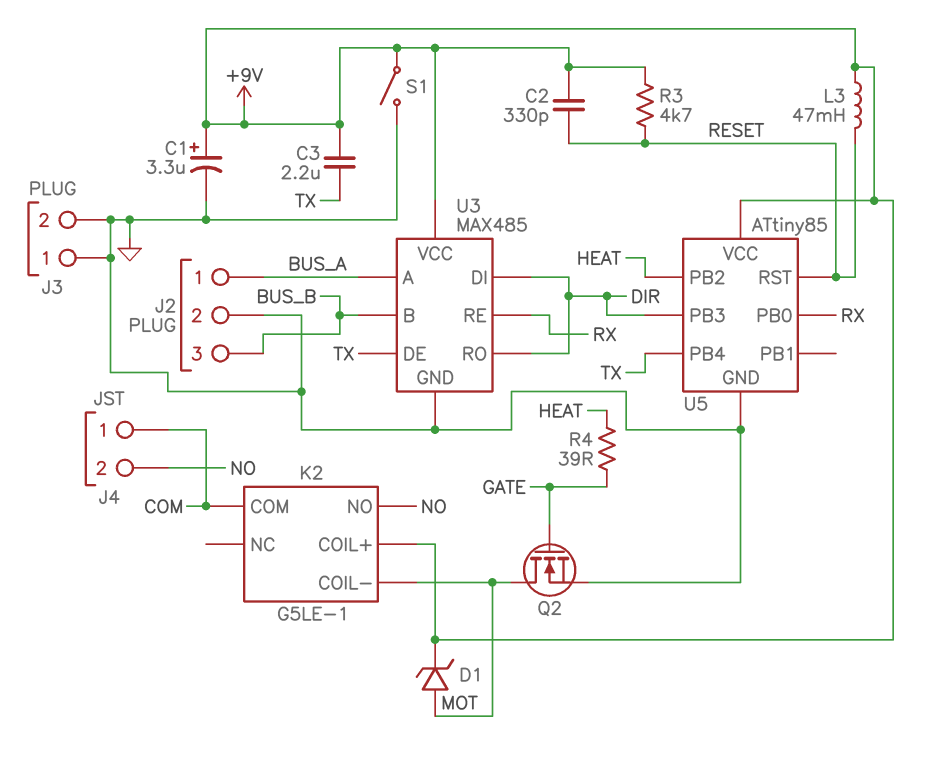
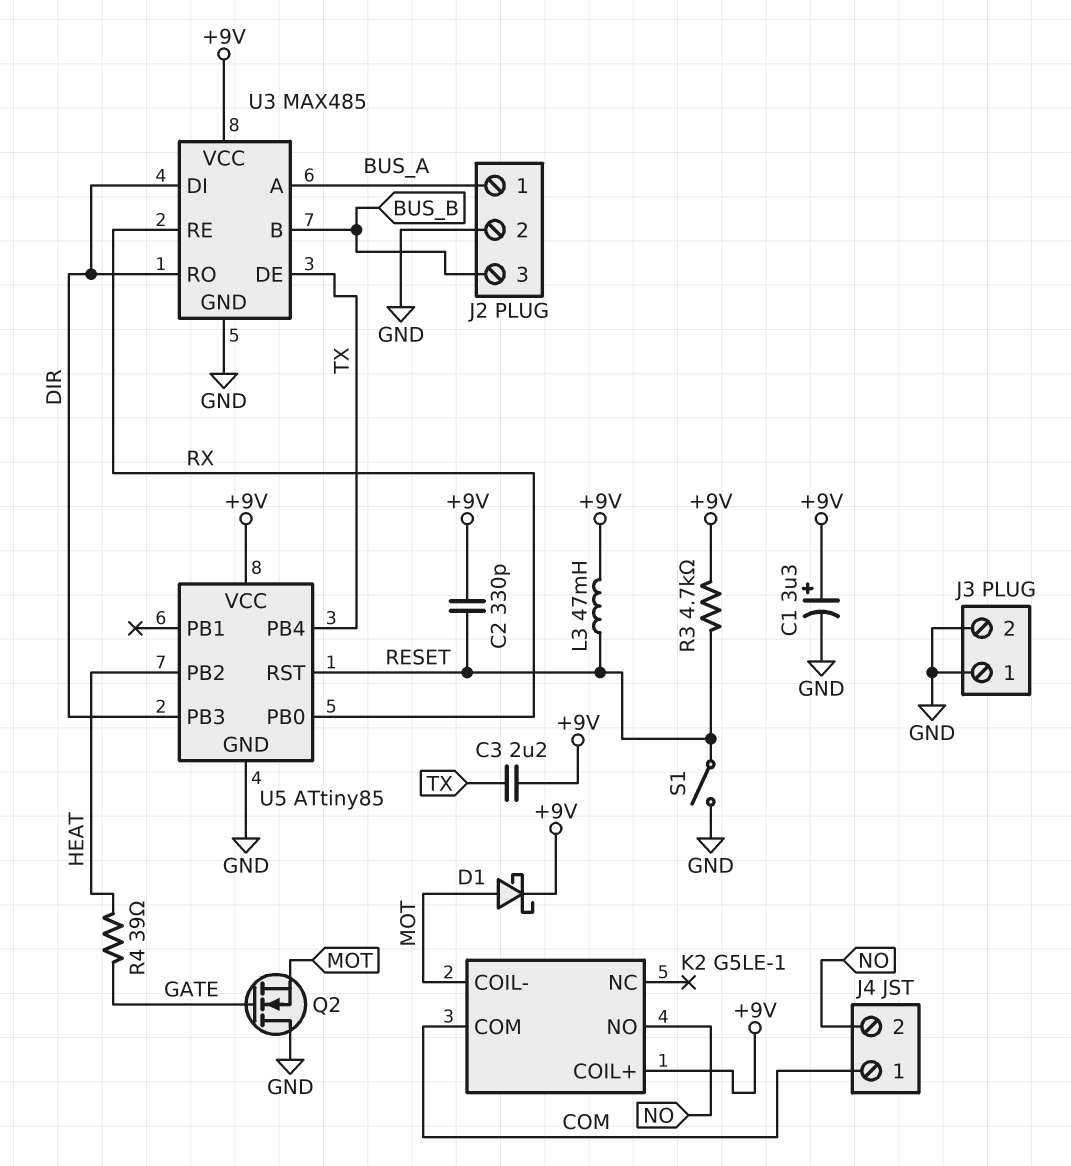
D1: zener (A MOT, K +9V) -> schottky (A MOT, K +9V)
Q2: NMOS (G GATE, D MOT, S GND) -> NMOS (G GATE, D GND, S MOT)
S1: switch (+9V, GND) -> switch (GND, RESET)

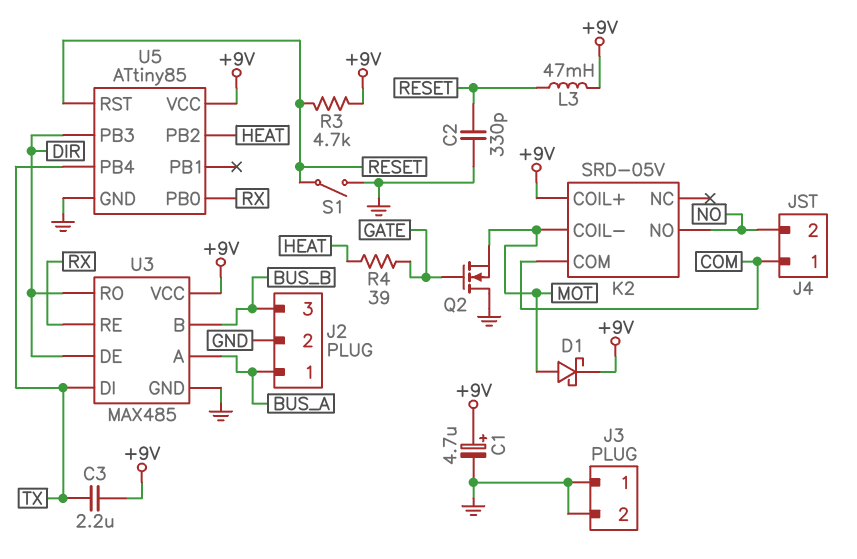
C1: 3.3uF (plus +9V, minus GND) -> 4.7uF (plus +9V, minus GND)
C2: 330pF (+9V, RESET) -> 330pF (GND, RESET)
K2: G5LE-1 -> SRD-05V
U3 pin DE: TX -> DIR
U3 pin DI: DIR -> TX

